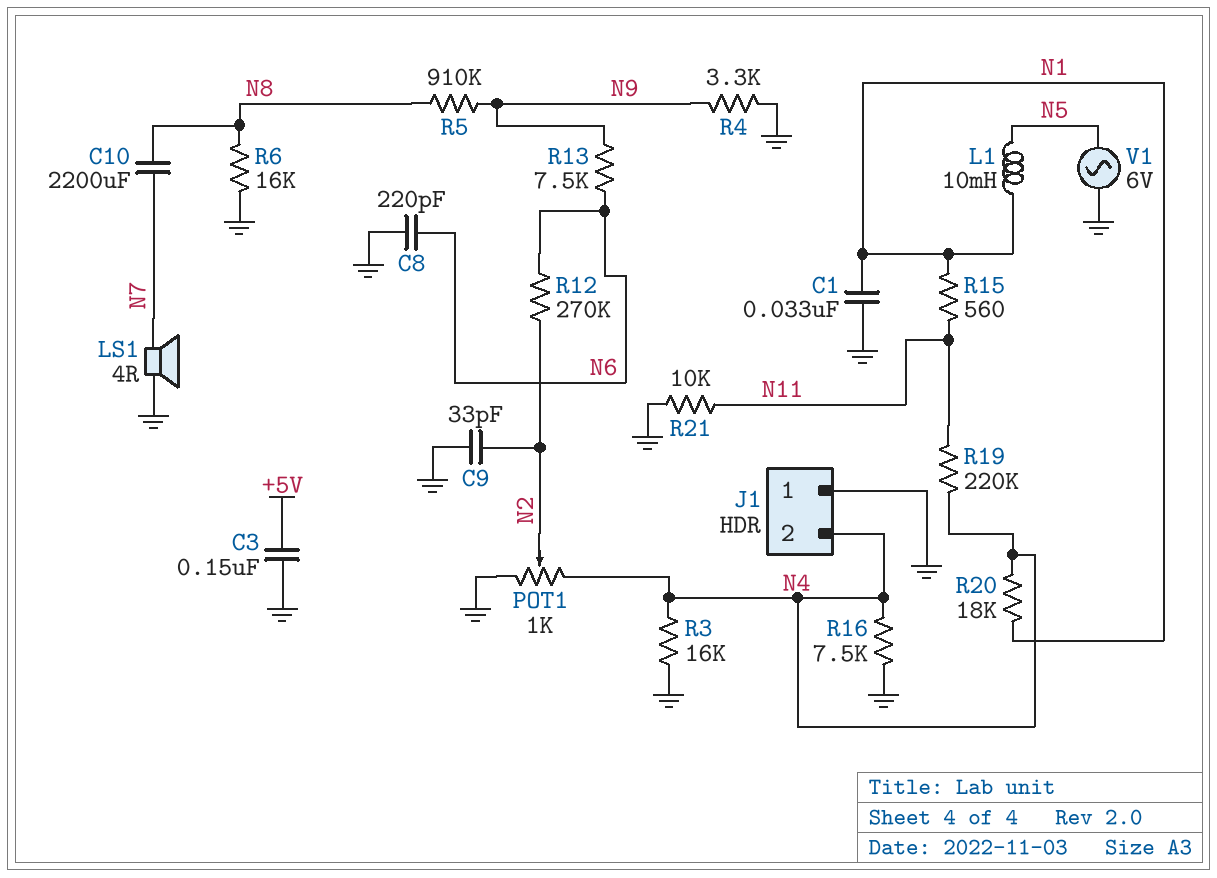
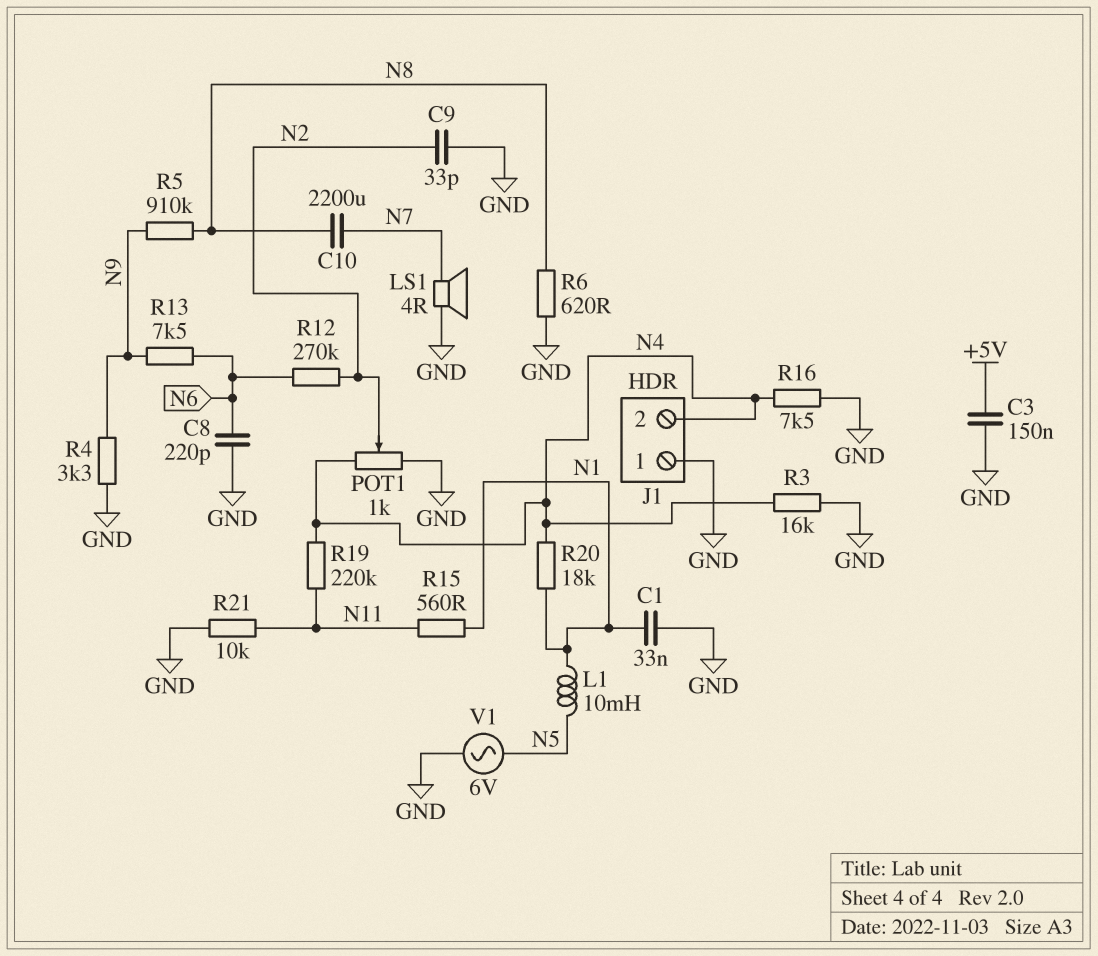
R6: 16k (GND, N8) -> 620 (GND, N8)

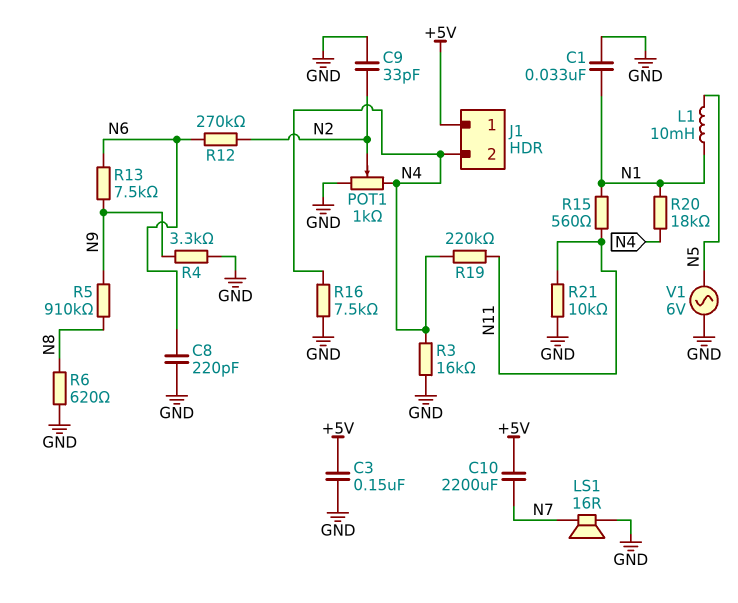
C10: 2200uF (N7, N8) -> 2200uF (+5V, N7)
J1 pin 1: GND -> +5V
LS1: speaker 4R (GND, N7) -> speaker 16R (GND, N7)

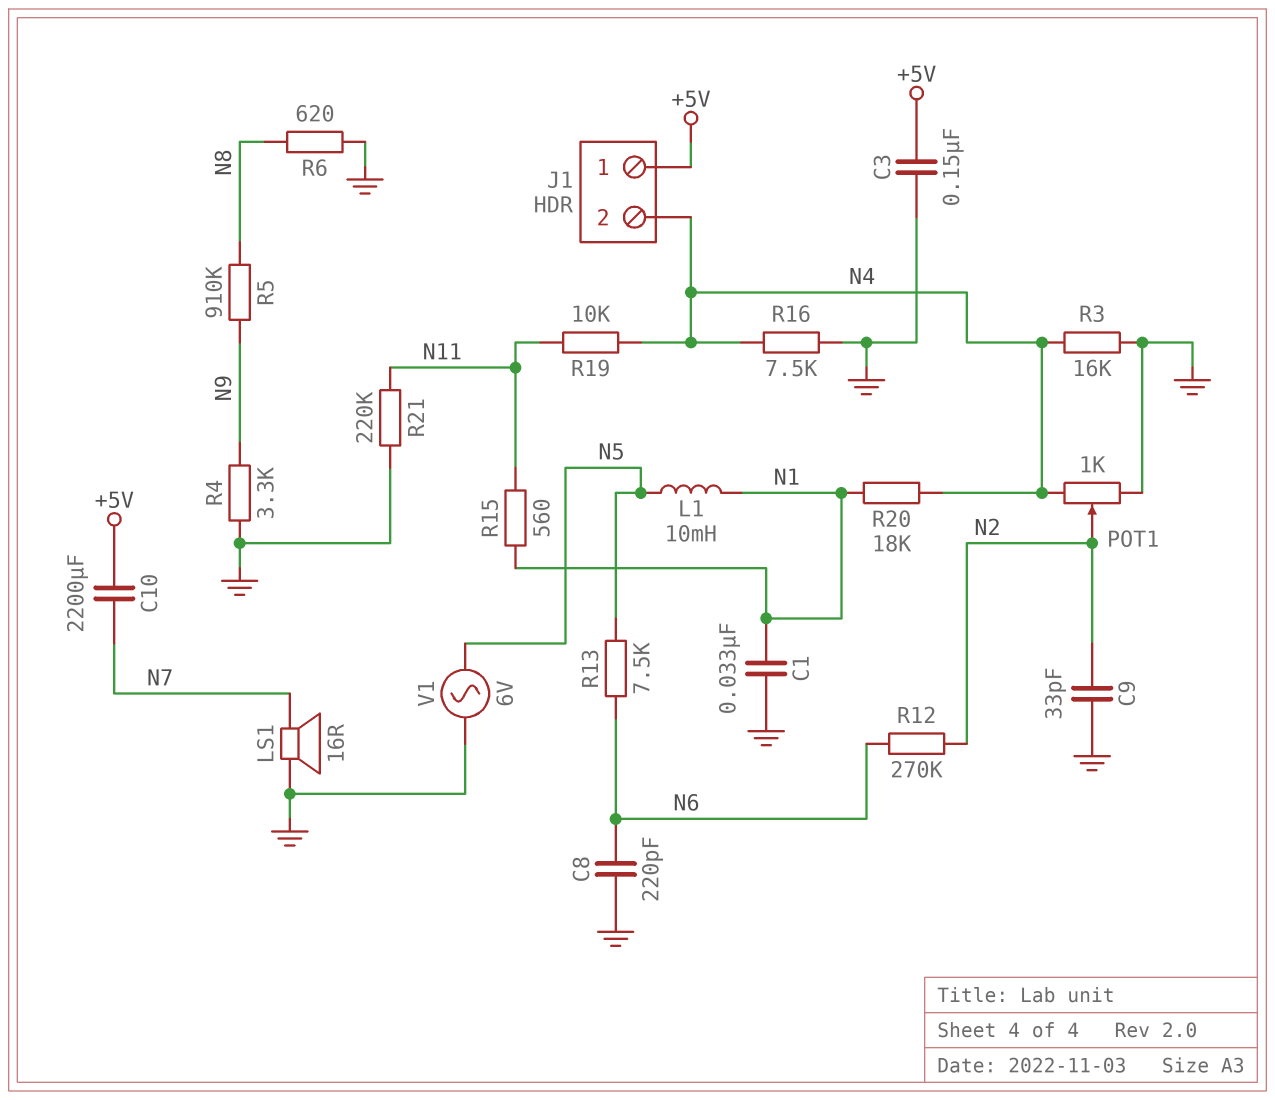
R13: 7.5k (N6, N9) -> 7.5k (N5, N6)
R19: 220k (N4, N11) -> 10k (N4, N11)
R21: 10k (GND, N11) -> 220k (GND, N11)

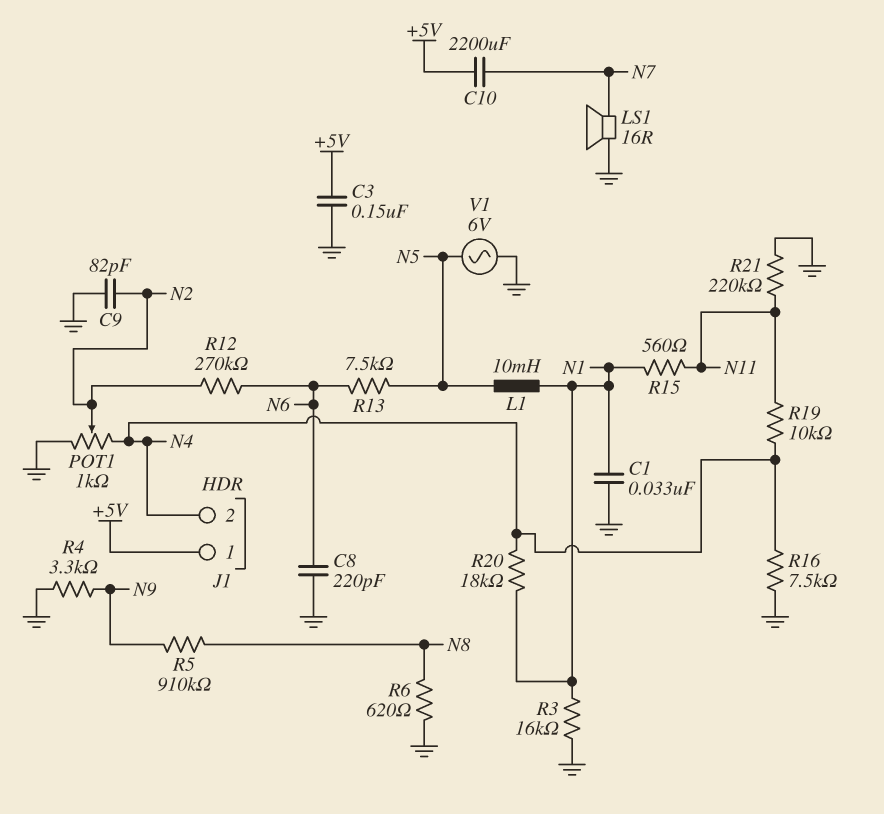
C9: 33pF (GND, N2) -> 82pF (GND, N2)
R3: 16k (GND, N4) -> 16k (GND, N1)

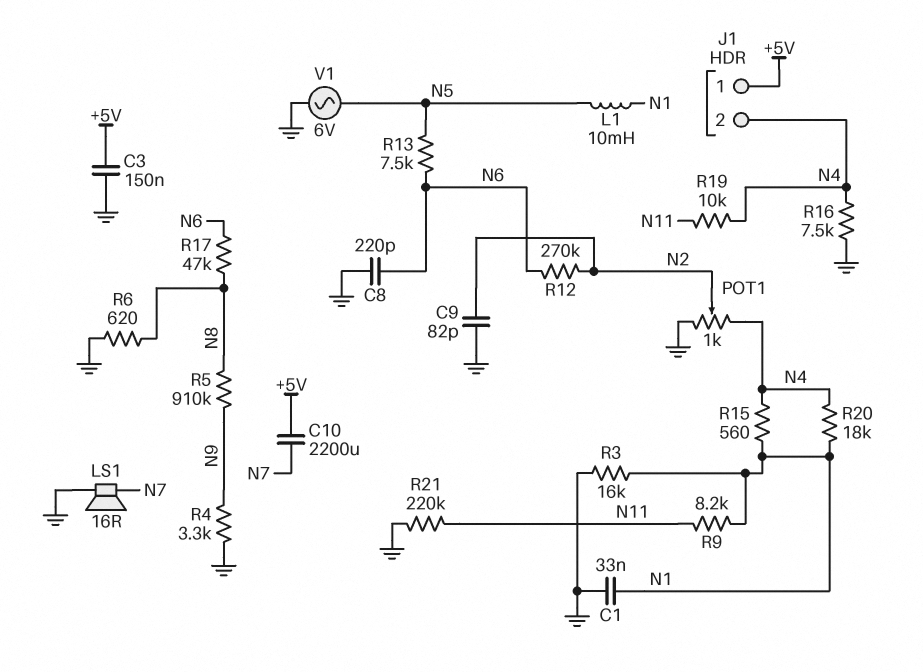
R9: none -> 8.2k (N1, N11)
R15: 560 (N1, N11) -> 560 (N1, N4)
R17: none -> 47k (N6, N8)

